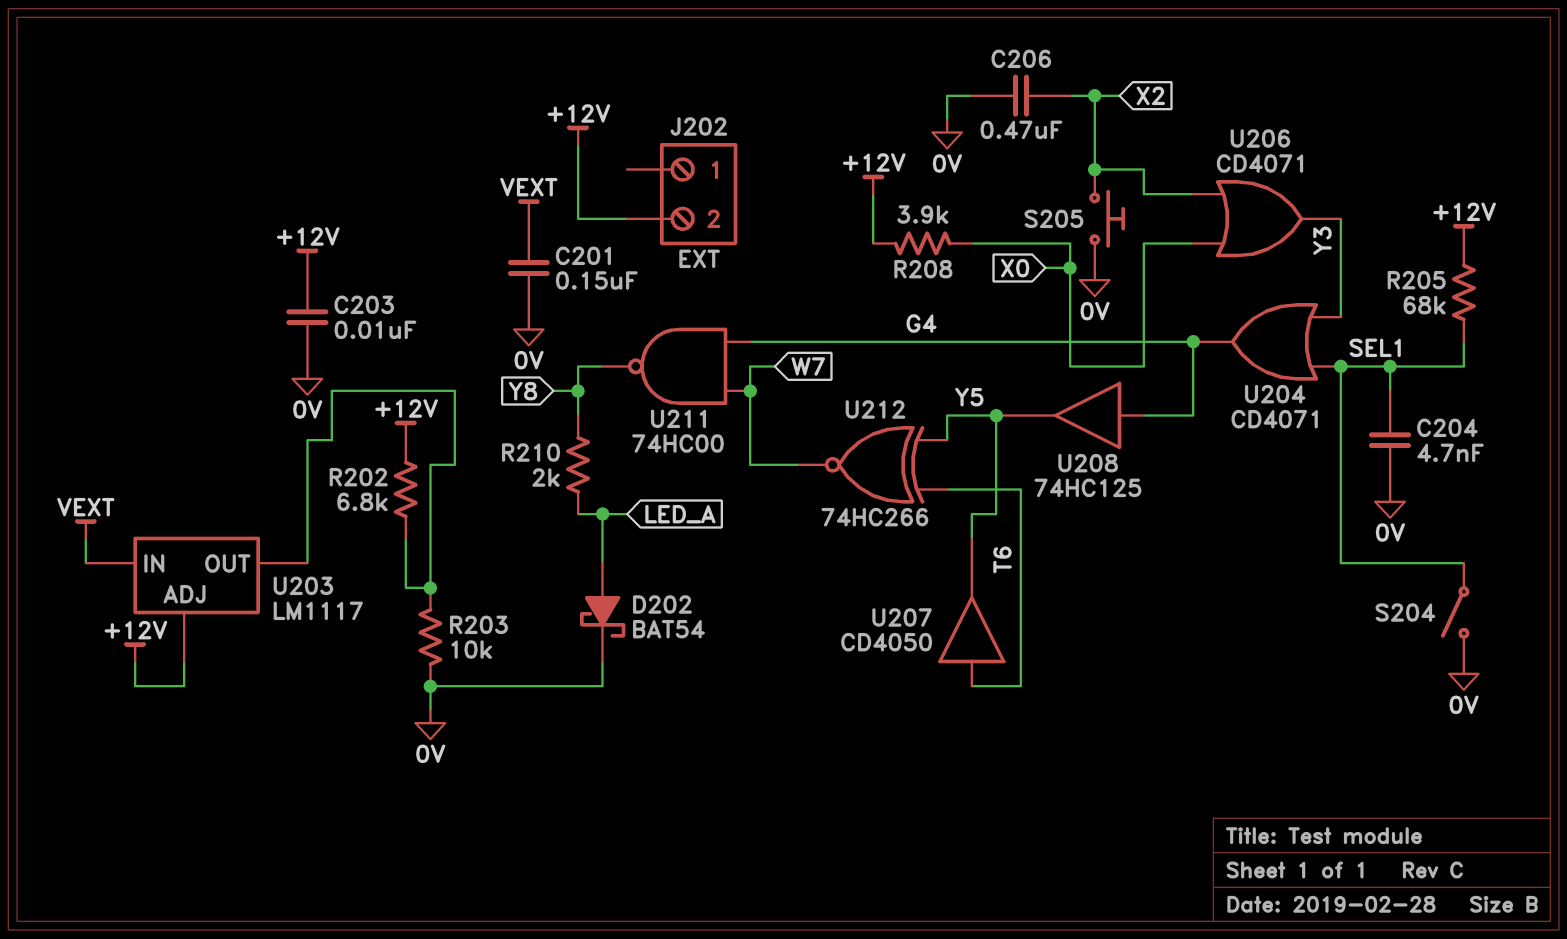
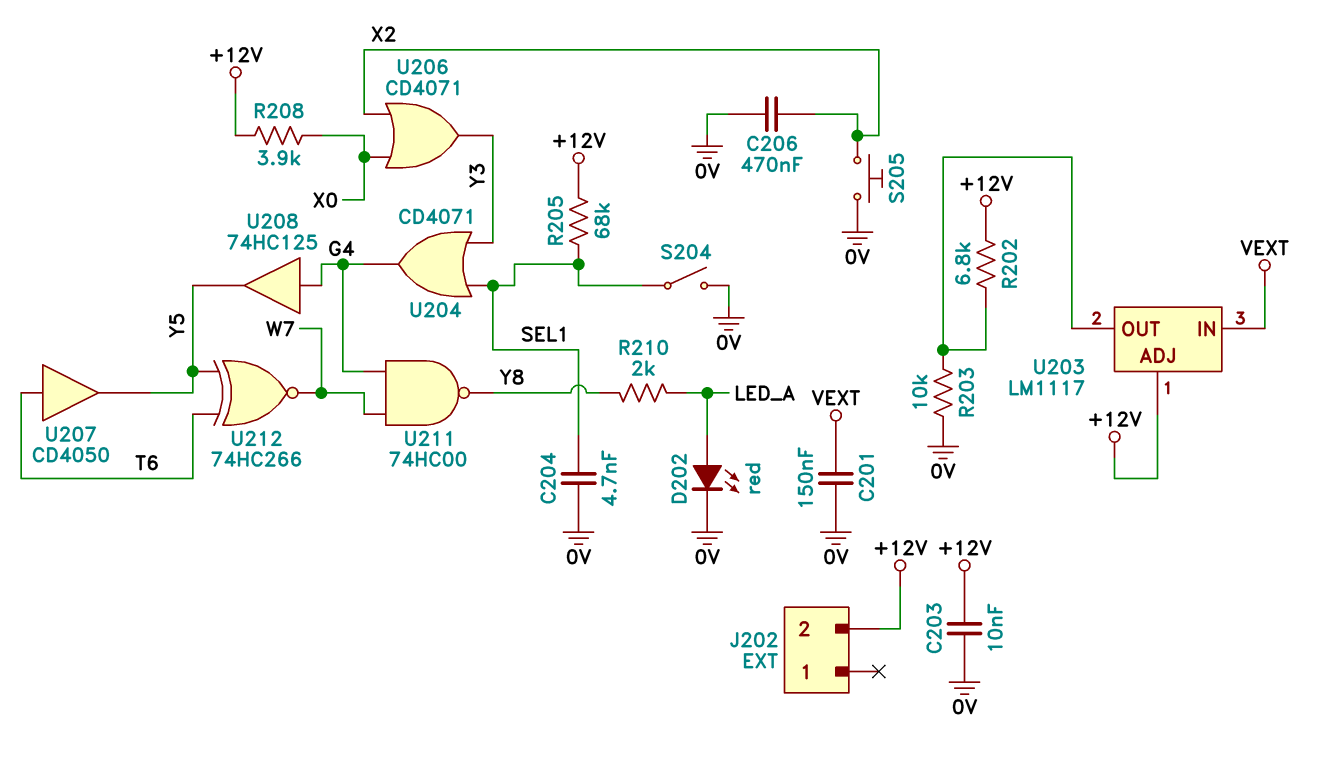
D202: schottky BAT54 (A LED_A, K 0V) -> LED red (A LED_A, K 0V)

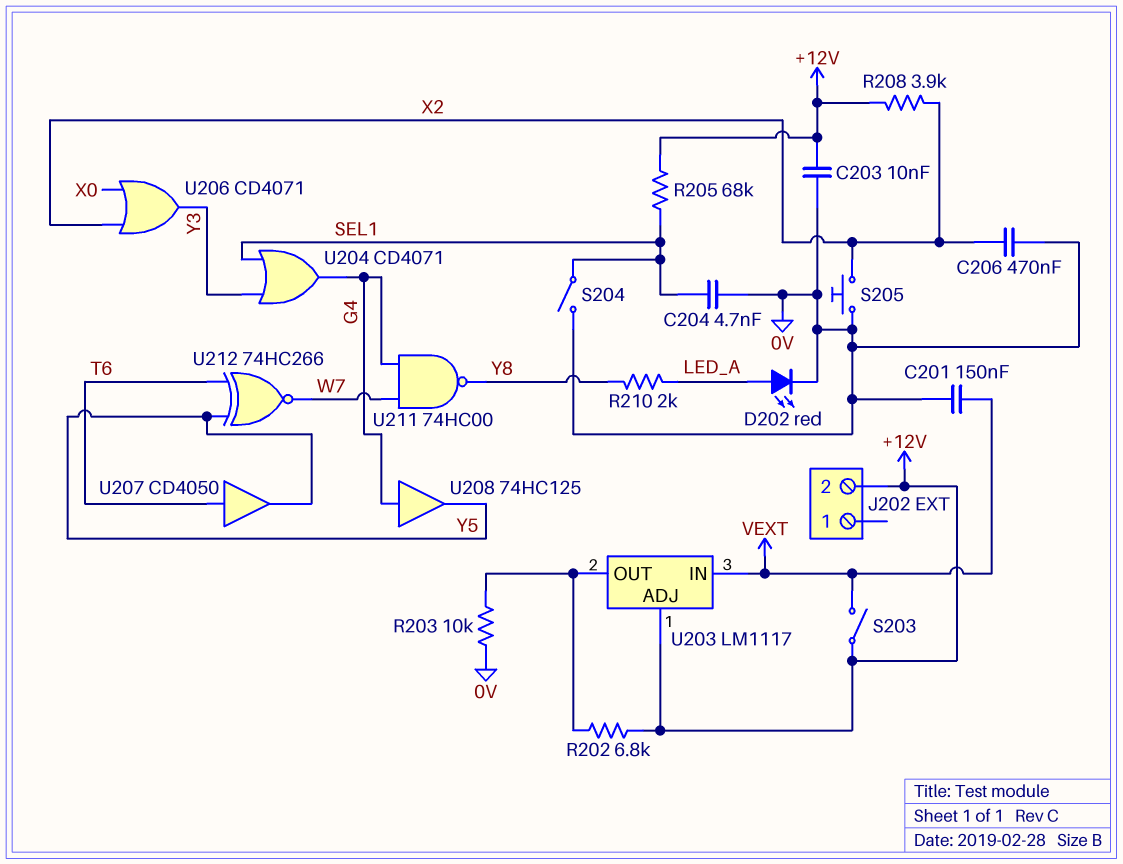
R208: 3.9k (+12V, X0) -> 3.9k (+12V, X2)
S203: none -> switch (+12V, VEXT)

